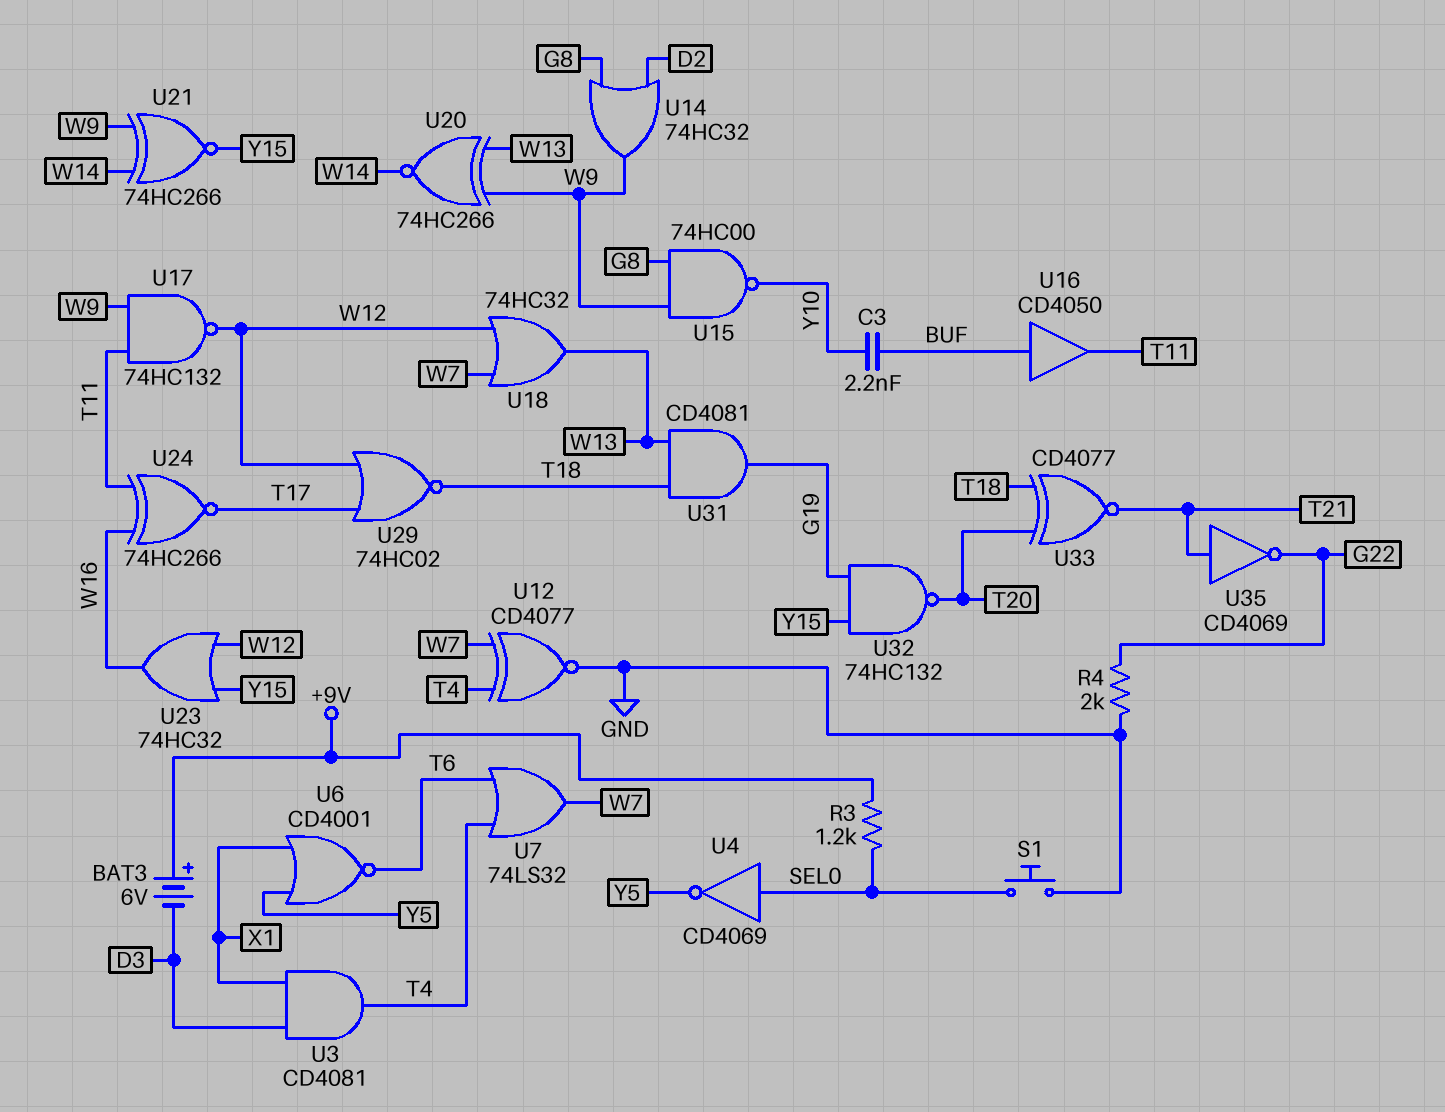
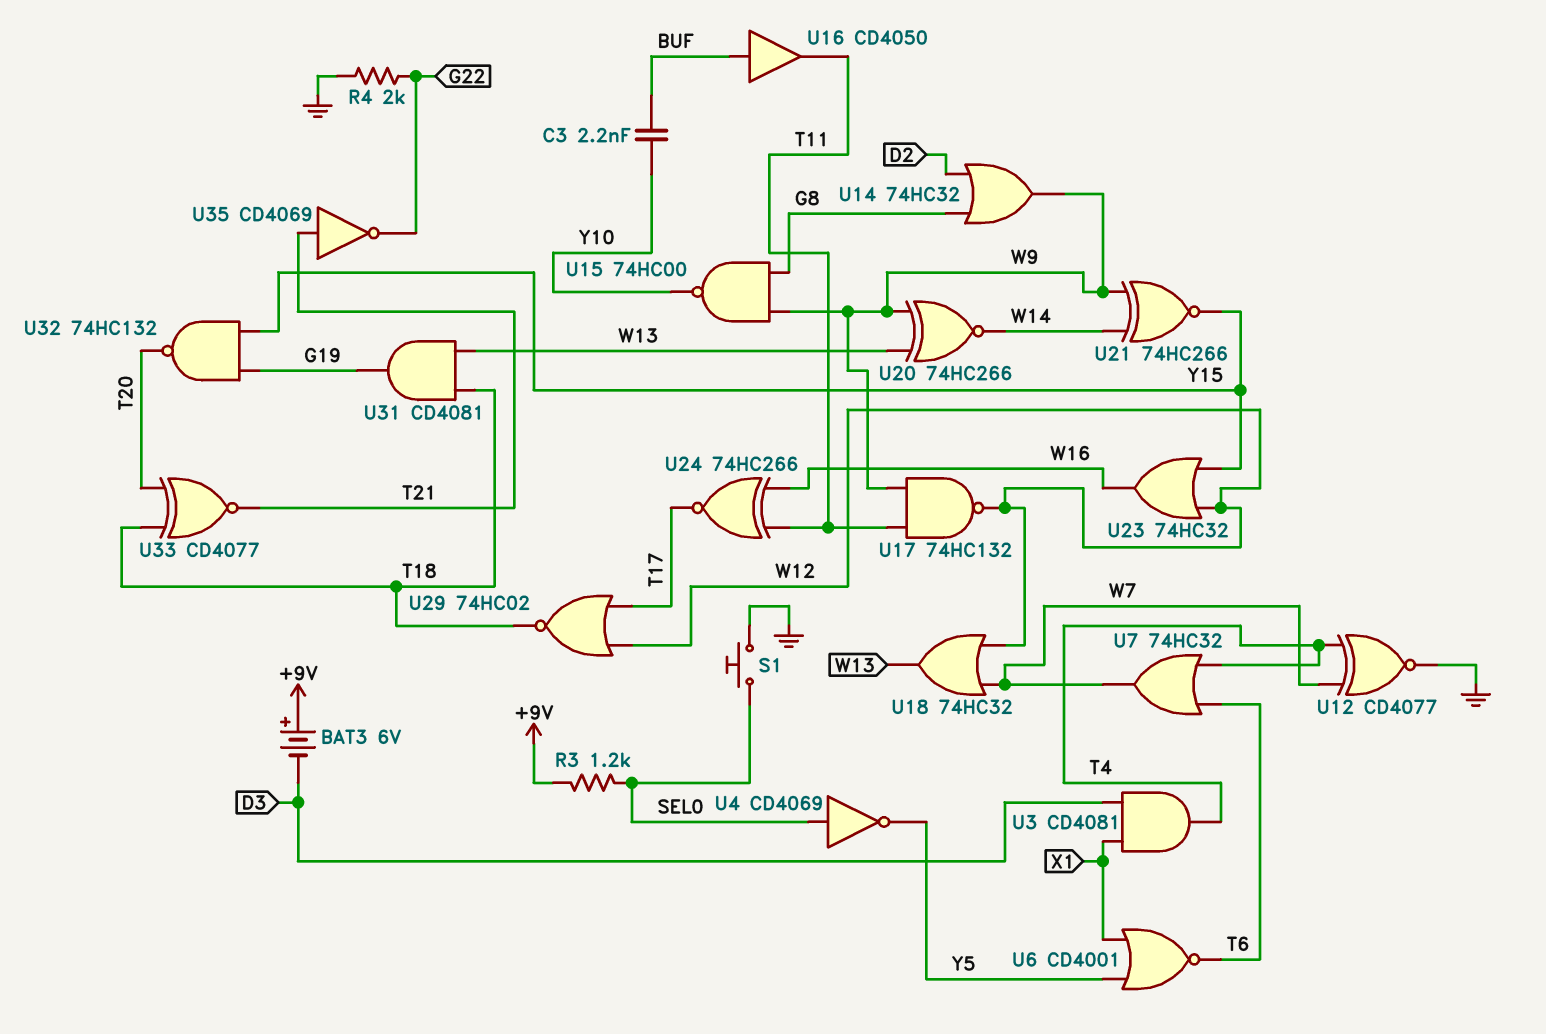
U7: OR 74LS32 (in T4, in T6, out W7) -> OR 74HC32 (in T4, in T6, out W7)

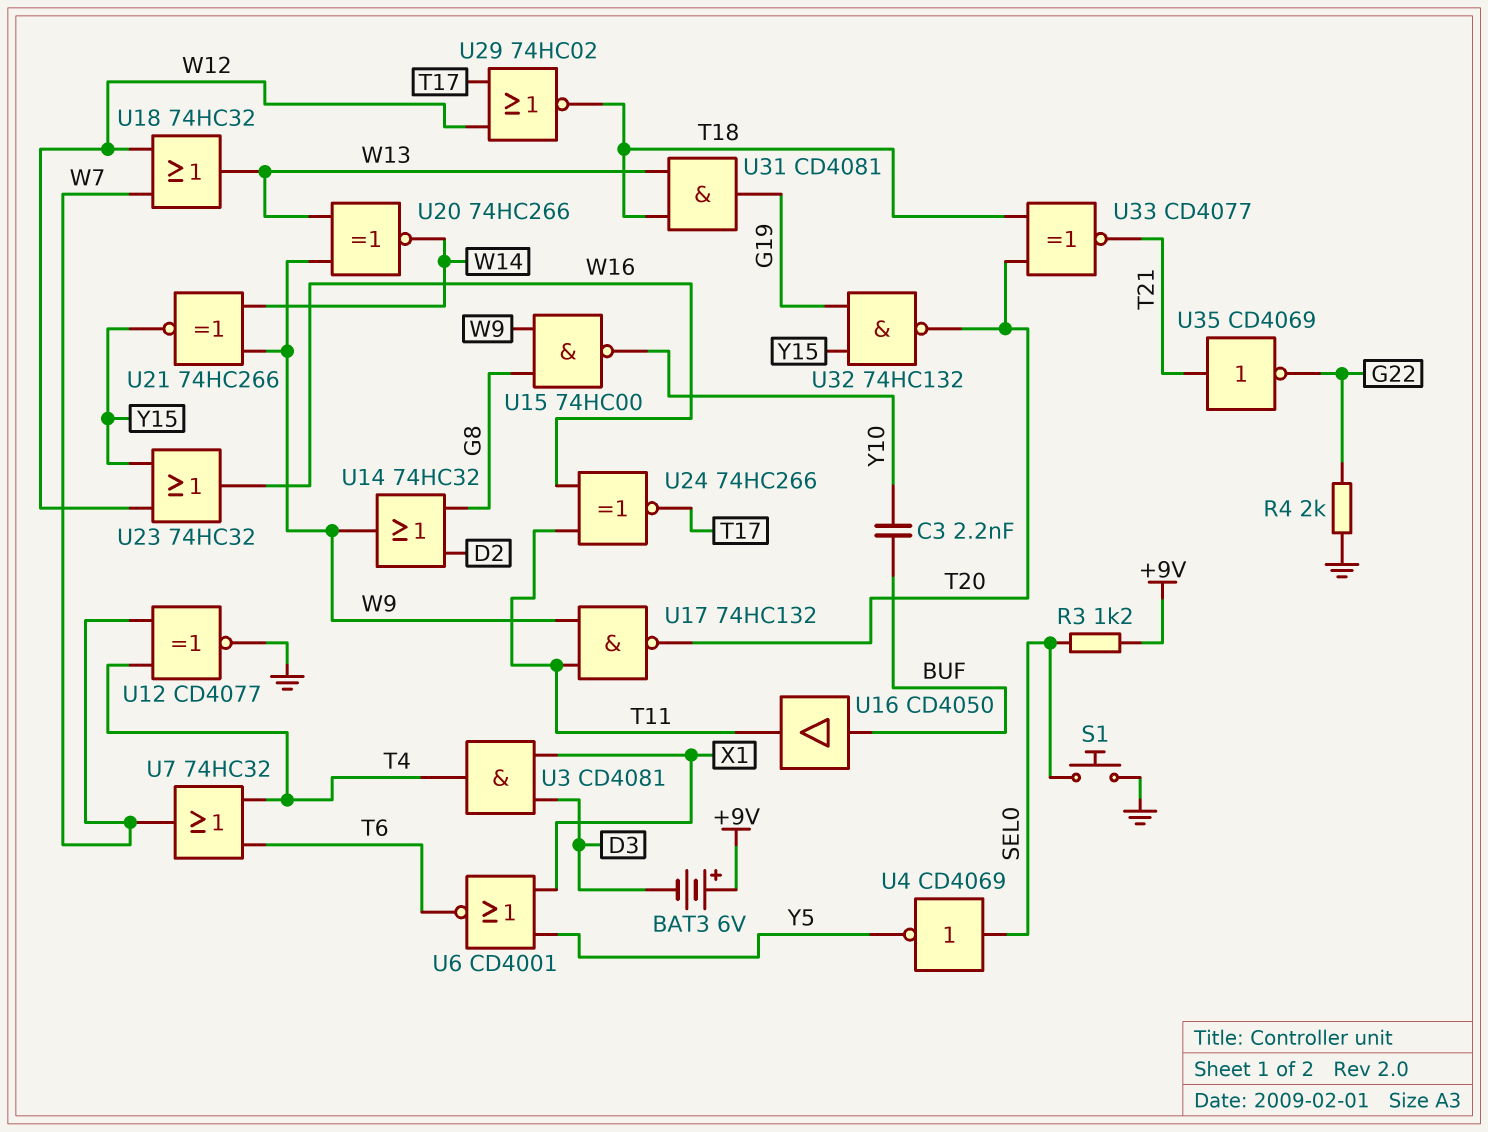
U17: NAND 74HC132 (in T11, in W9, out W12) -> NAND 74HC132 (in T11, in W9, out T20)

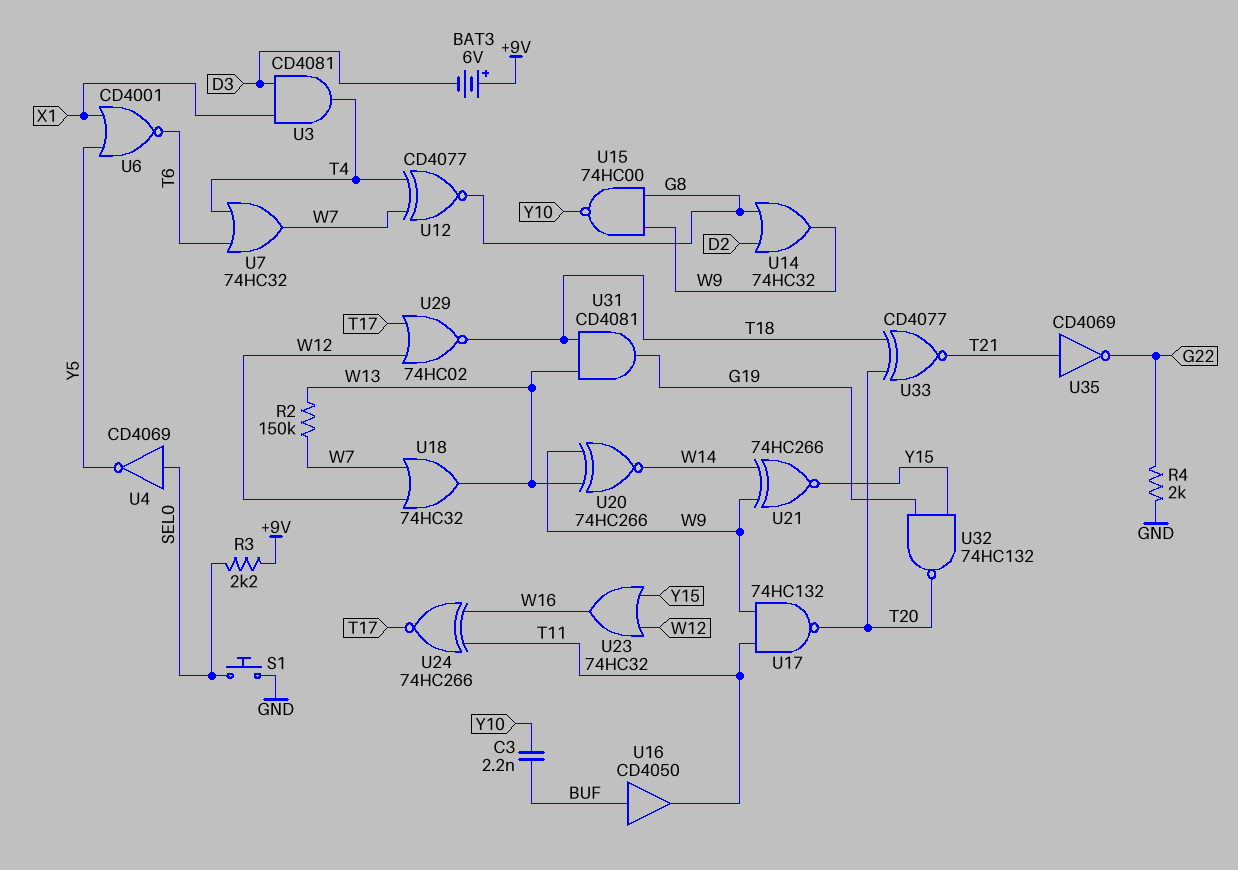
R2: none -> 150k (W7, W13)
R3: 1.2k (+9V, SEL0) -> 2.2k (+9V, SEL0)
U12: XNOR CD4077 (in T4, in W7, out GND) -> XNOR CD4077 (in T4, in W7, out G8)

